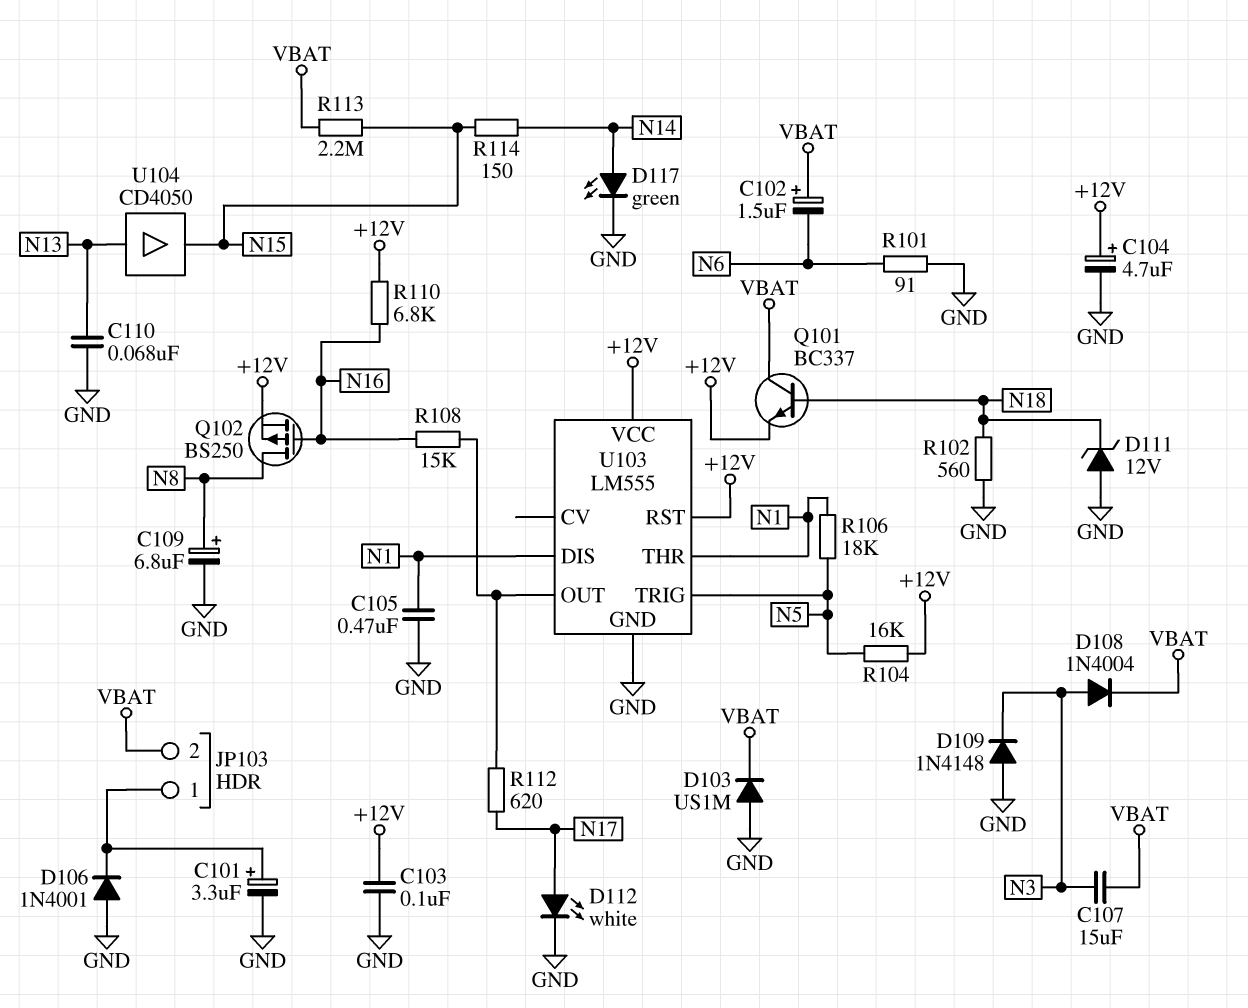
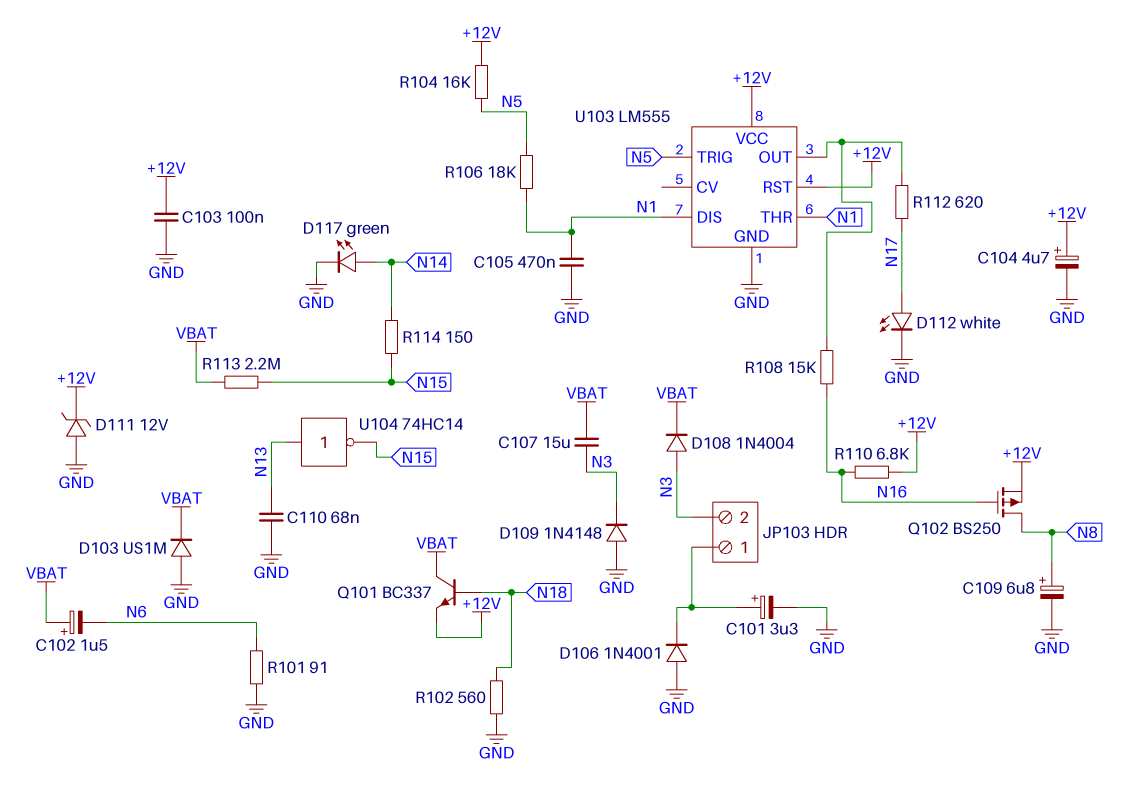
D111: zener 12V (A GND, K N18) -> zener 12V (A GND, K +12V)
JP103 pin 2: VBAT -> N3
U104: buffer CD4050 (in N13, out N15) -> NOT 74HC14 (in N13, out N15)

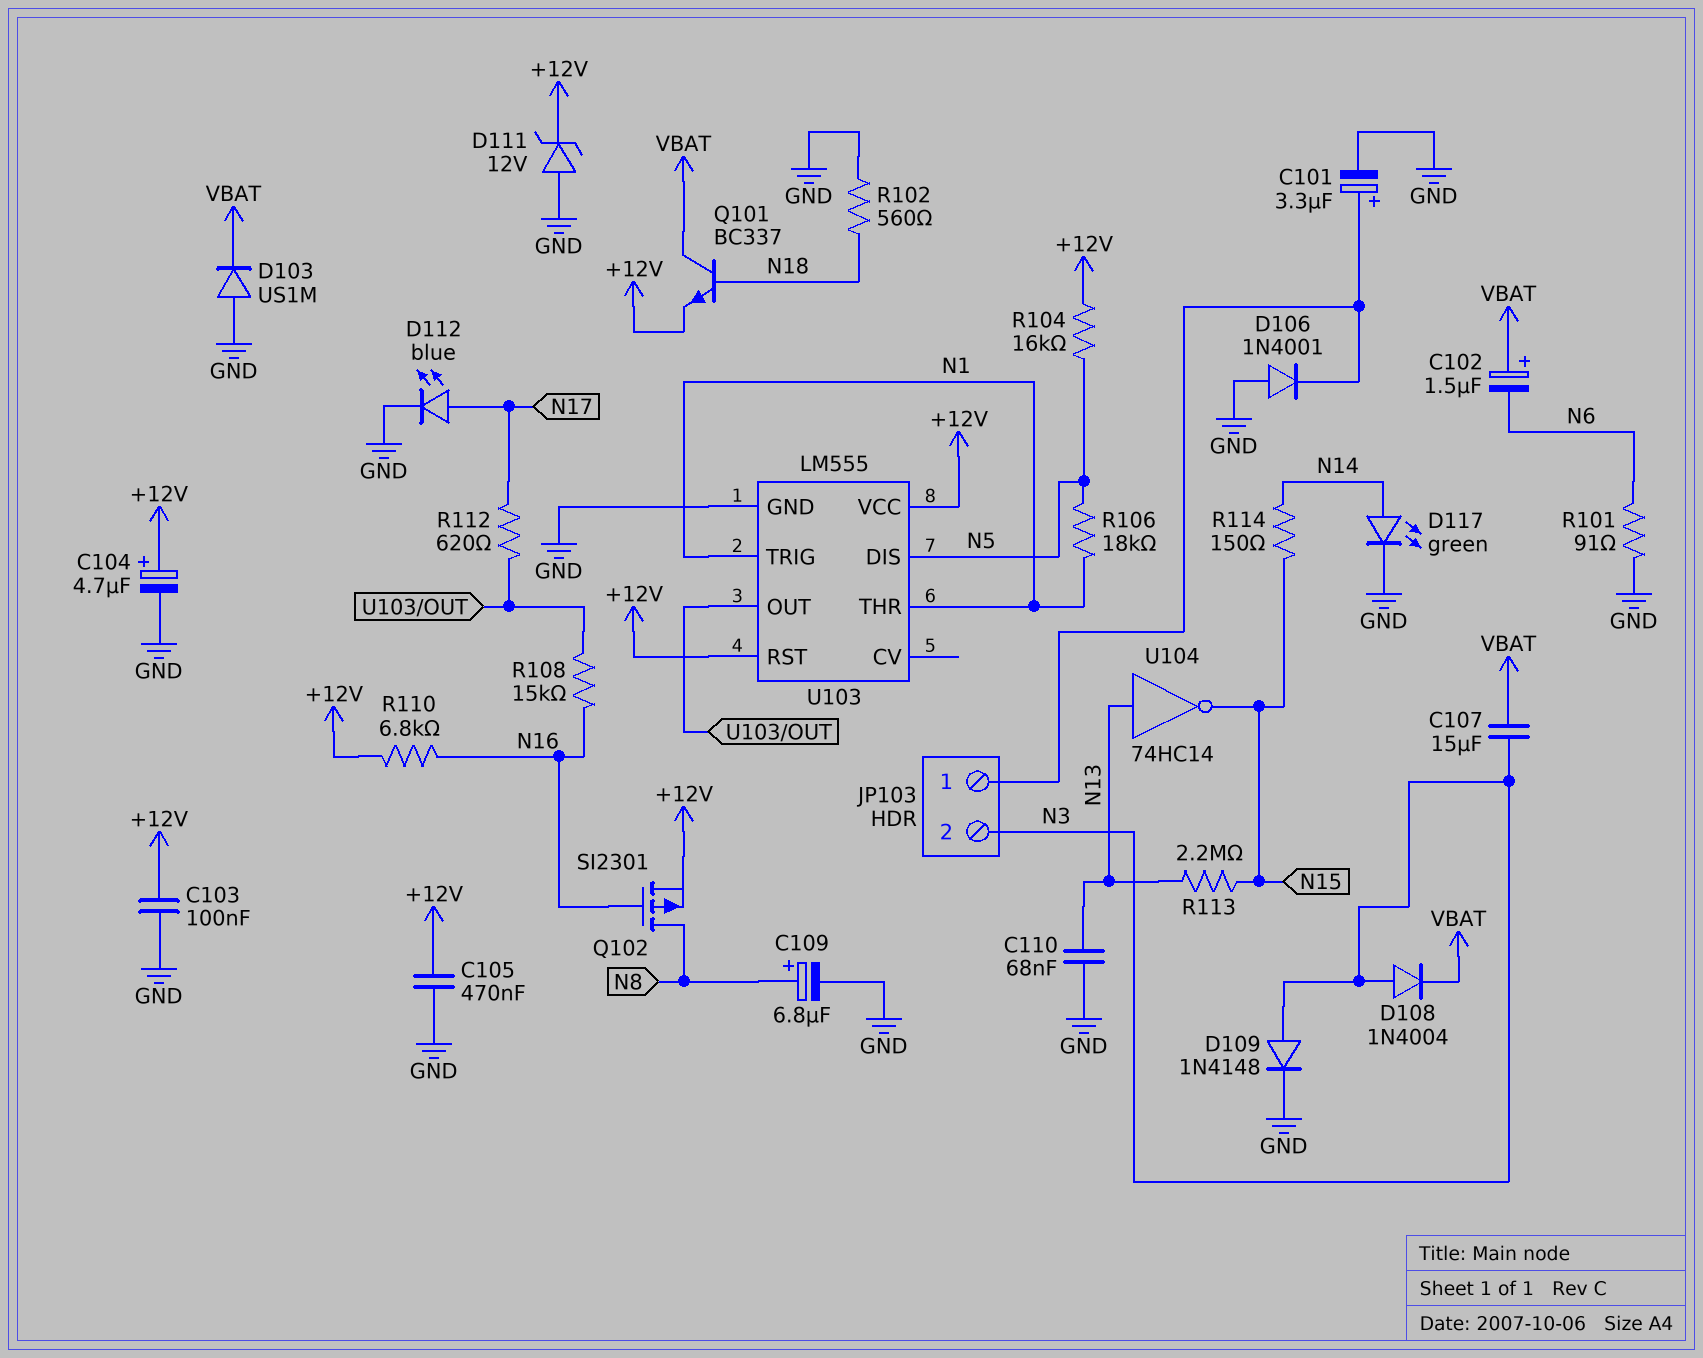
C105: 470nF (GND, N1) -> 470nF (+12V, GND)
D109: diode 1N4148 (A GND, K N3) -> diode 1N4148 (A N3, K GND)
D112: LED white (A N17, K GND) -> LED blue (A N17, K GND)
Q102: PMOS BS250 (G N16, D N8, S +12V) -> PMOS SI2301 (G N16, D N8, S +12V)
R113: 2.2M (N15, VBAT) -> 2.2M (N13, N15)
U103 pin DIS: N1 -> N5
U103 pin TRIG: N5 -> N1

